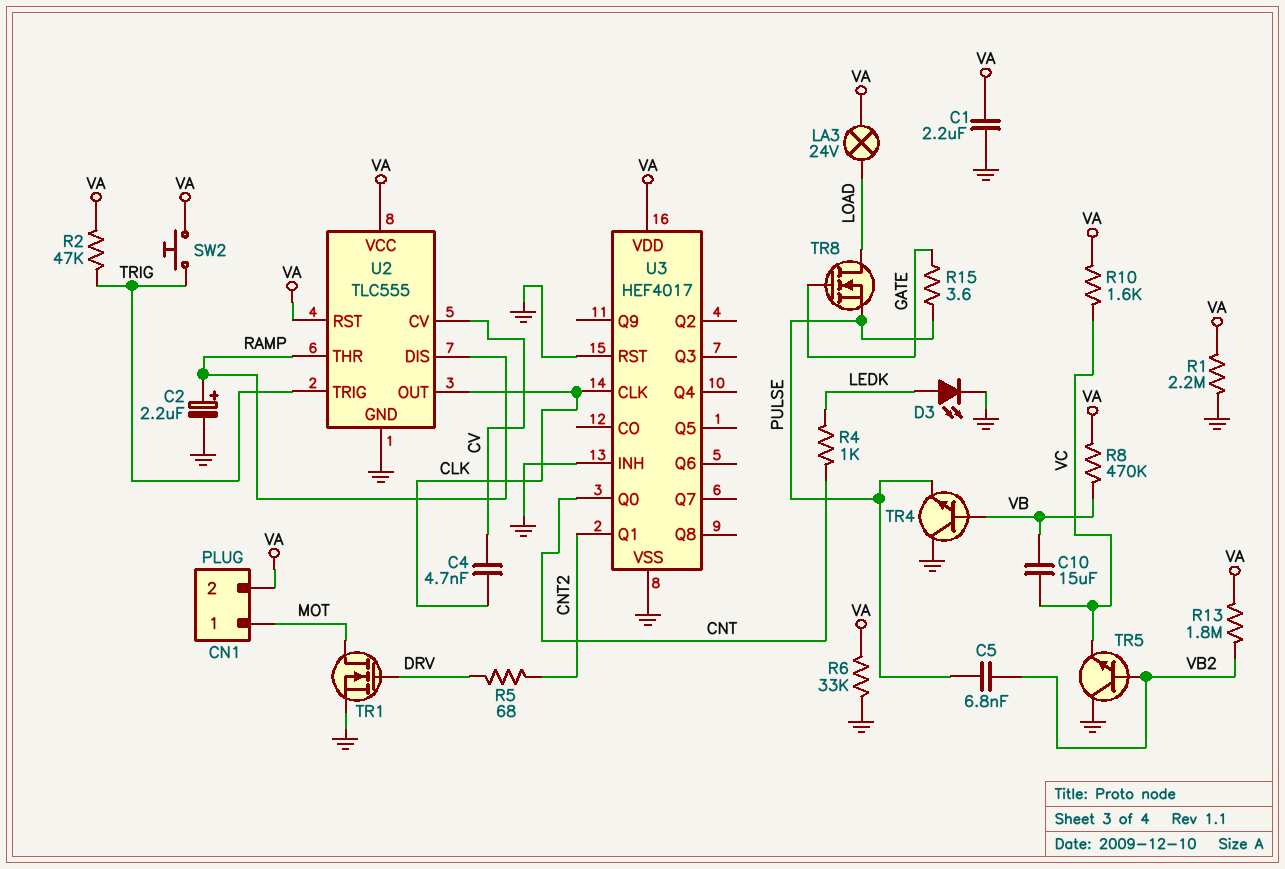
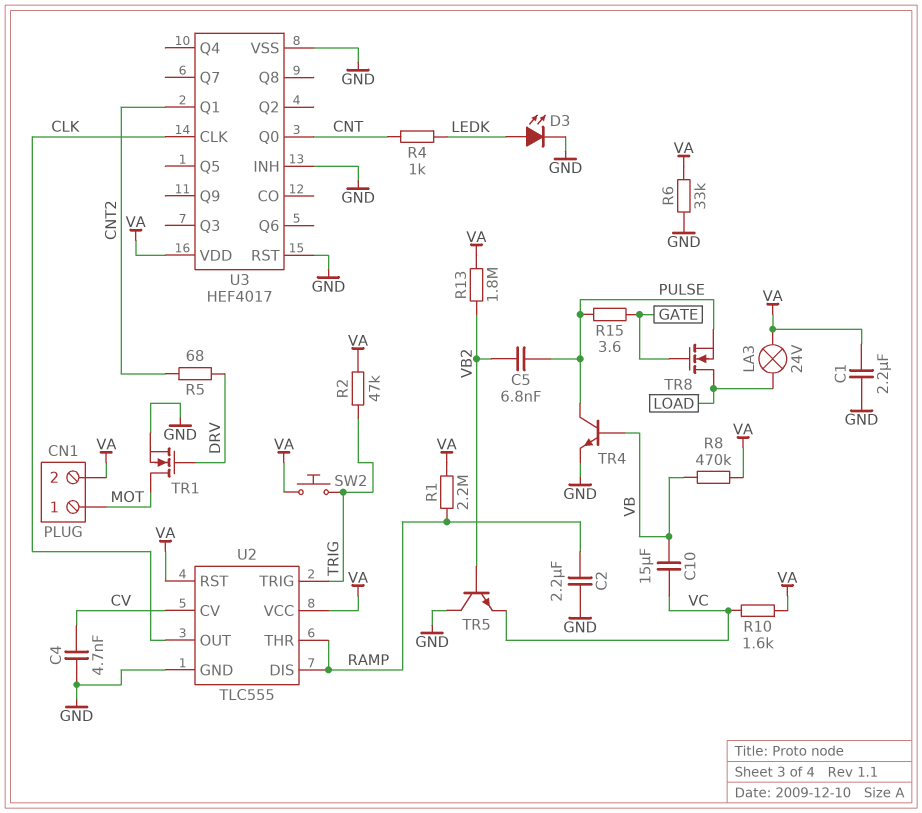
C2: 2.2uF (plus RAMP, minus GND) -> 2.2uF (GND, RAMP)
C4: 4.7nF (CLK, CV) -> 4.7nF (CV, GND)
R1: 2.2M (GND, VA) -> 2.2M (RAMP, VA)
TR4: NPN (B VB, C GND, E PULSE) -> NPN (B VB, C PULSE, E GND)

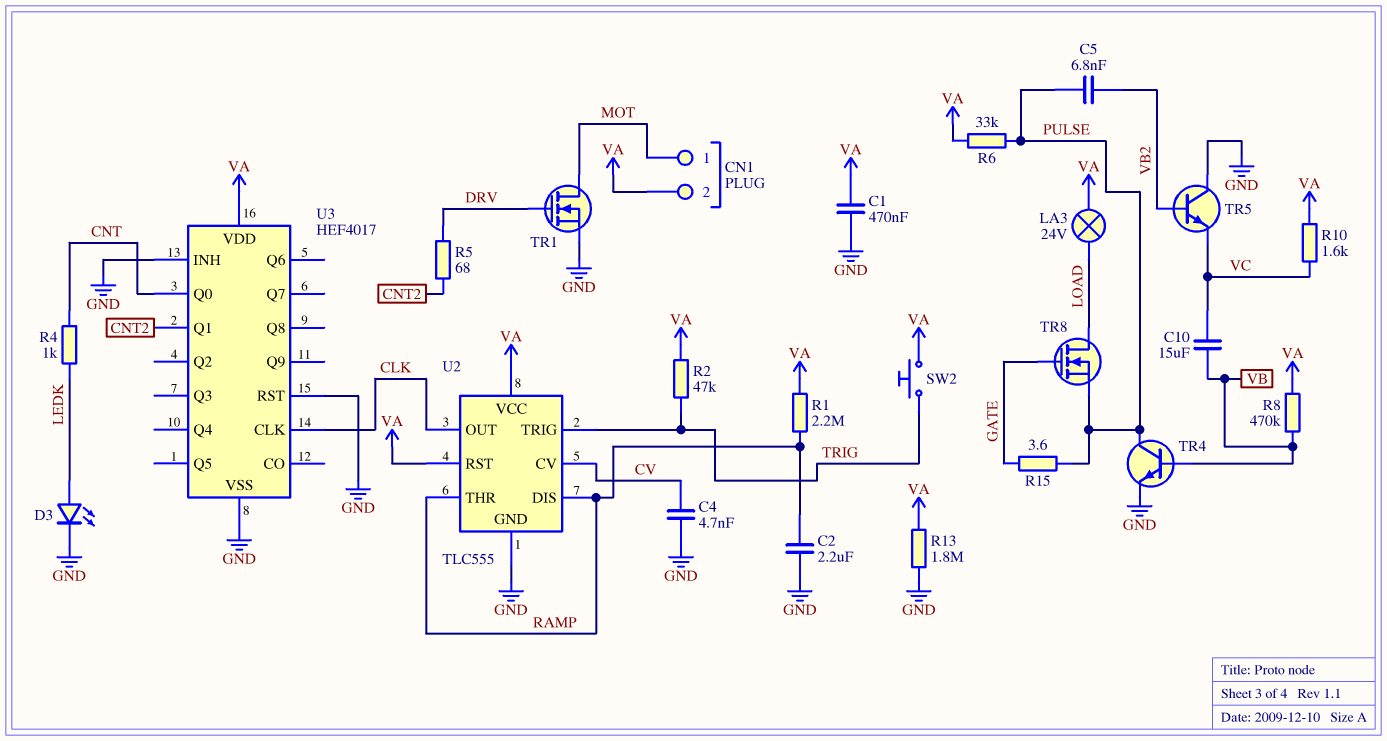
C1: 2.2uF (GND, VA) -> 470nF (GND, VA)
R6: 33k (GND, VA) -> 33k (PULSE, VA)
R13: 1.8M (VA, VB2) -> 1.8M (GND, VA)

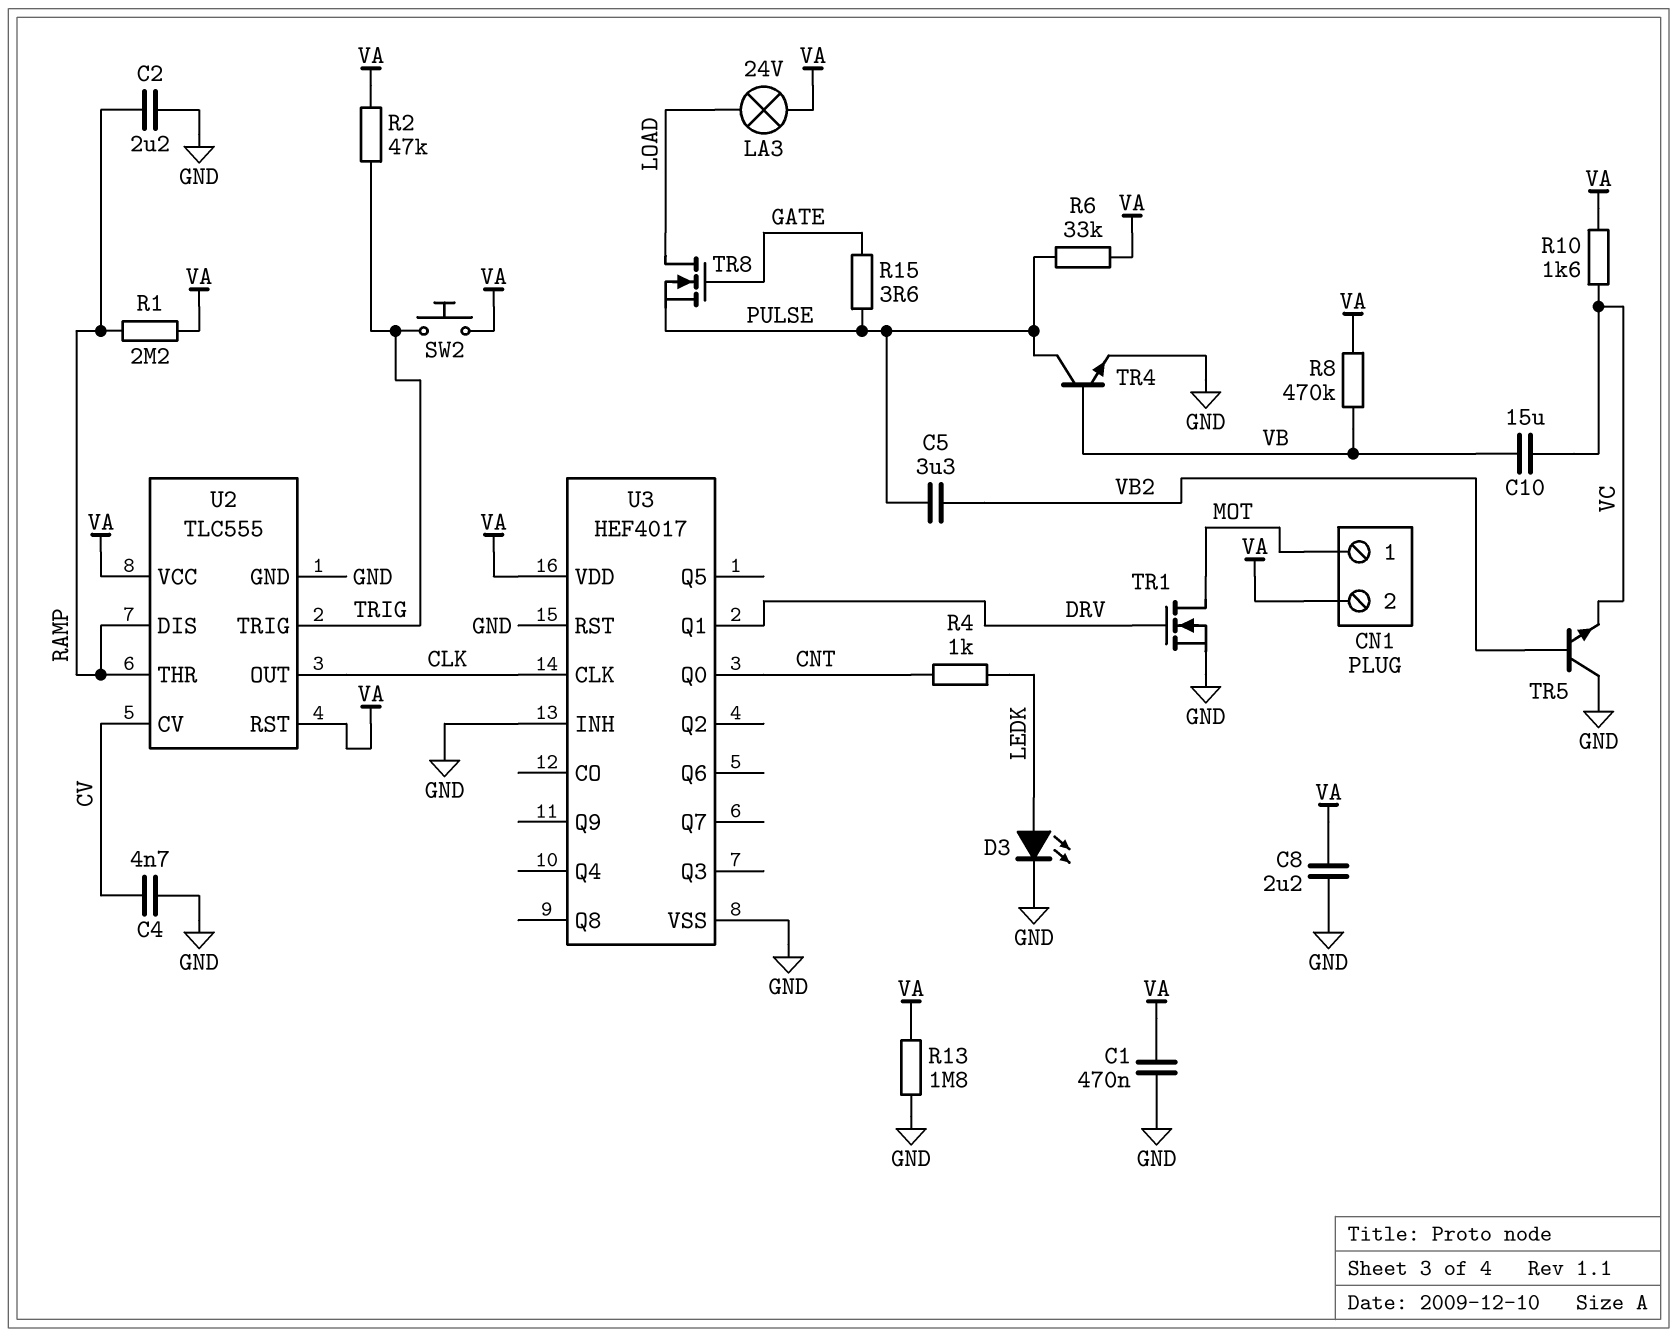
C5: 6.8nF (PULSE, VB2) -> 3.3uF (PULSE, VB2)
C8: none -> 2.2uF (GND, VA)
R5: 68 (CNT2, DRV) -> none
U3 pin Q1: CNT2 -> DRV

